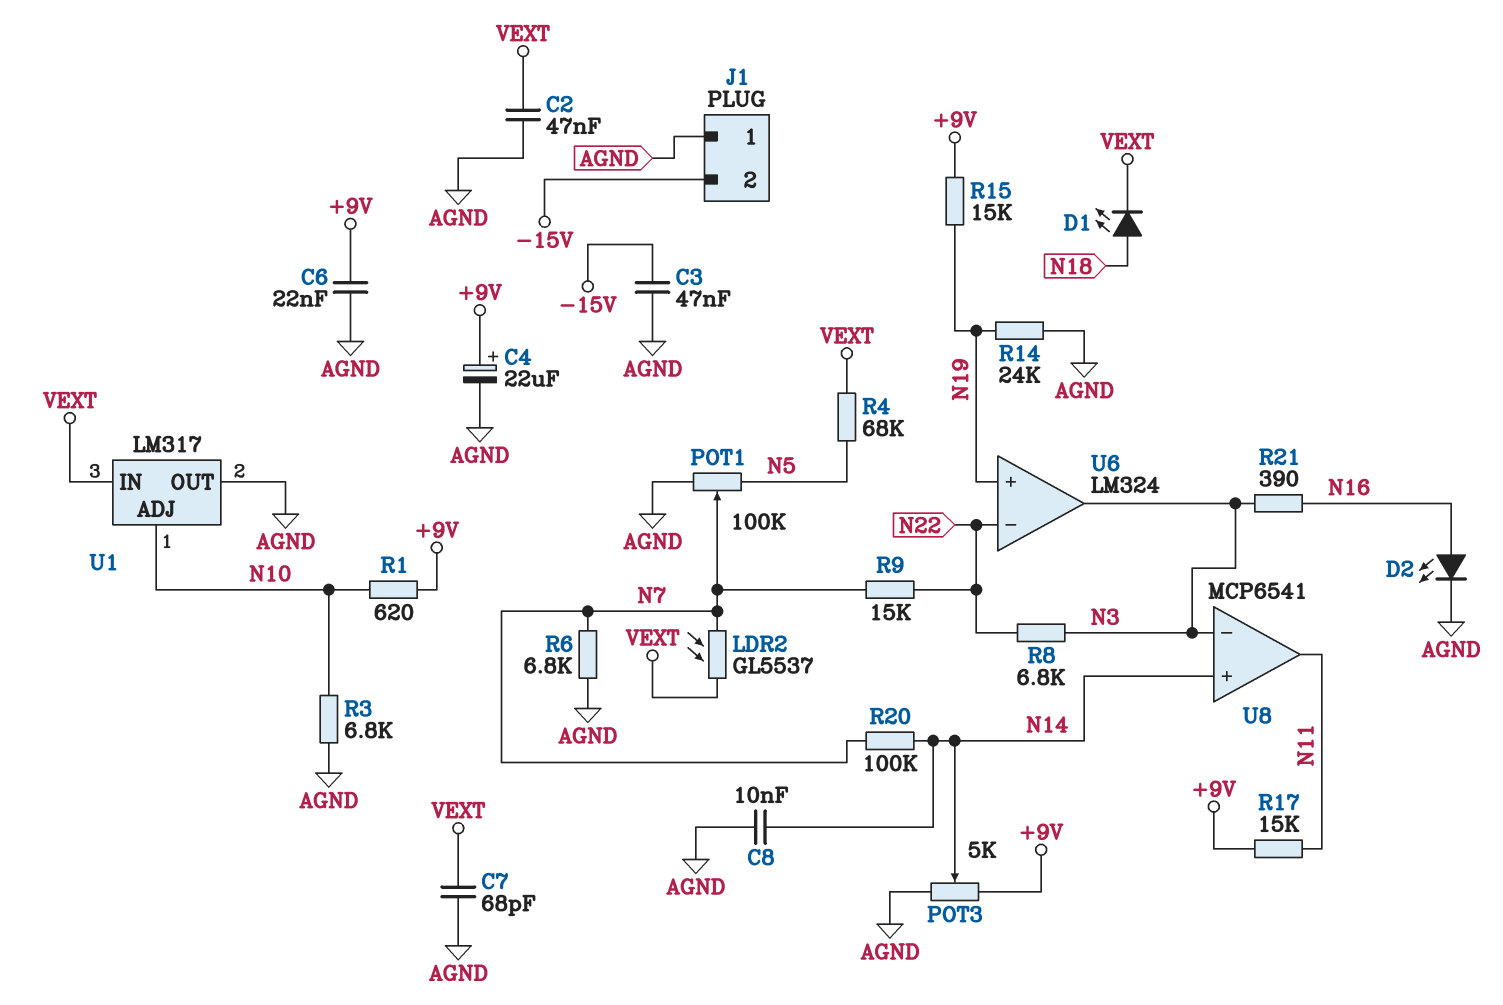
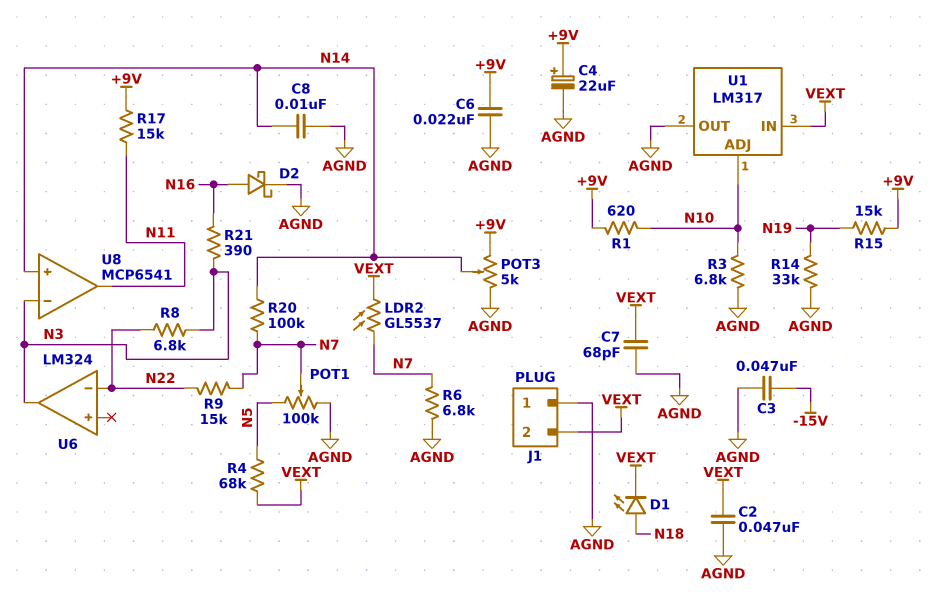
D2: LED (A N16, K AGND) -> schottky (A N16, K AGND)
J1 pin 2: -15V -> VEXT
R14: 24k (AGND, N19) -> 33k (AGND, N19)
U6 pin in+: N19 -> none

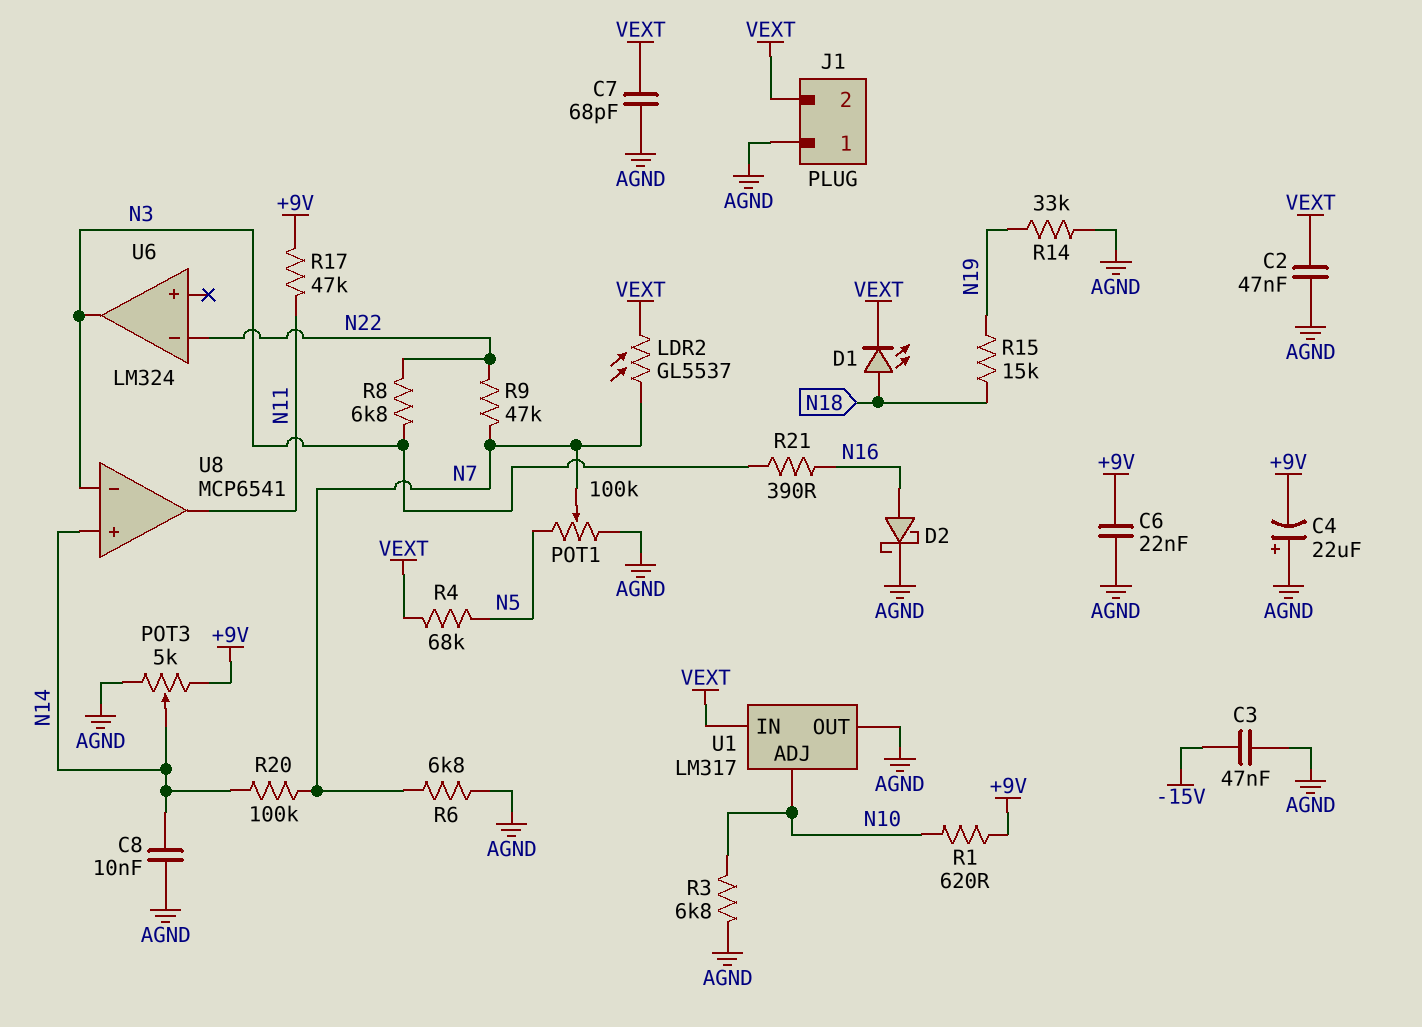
C4: 22uF (plus +9V, minus AGND) -> 22uF (plus AGND, minus +9V)
R9: 15k (N7, N22) -> 47k (N7, N22)
R15: 15k (+9V, N19) -> 15k (N18, N19)
R17: 15k (+9V, N11) -> 47k (+9V, N11)

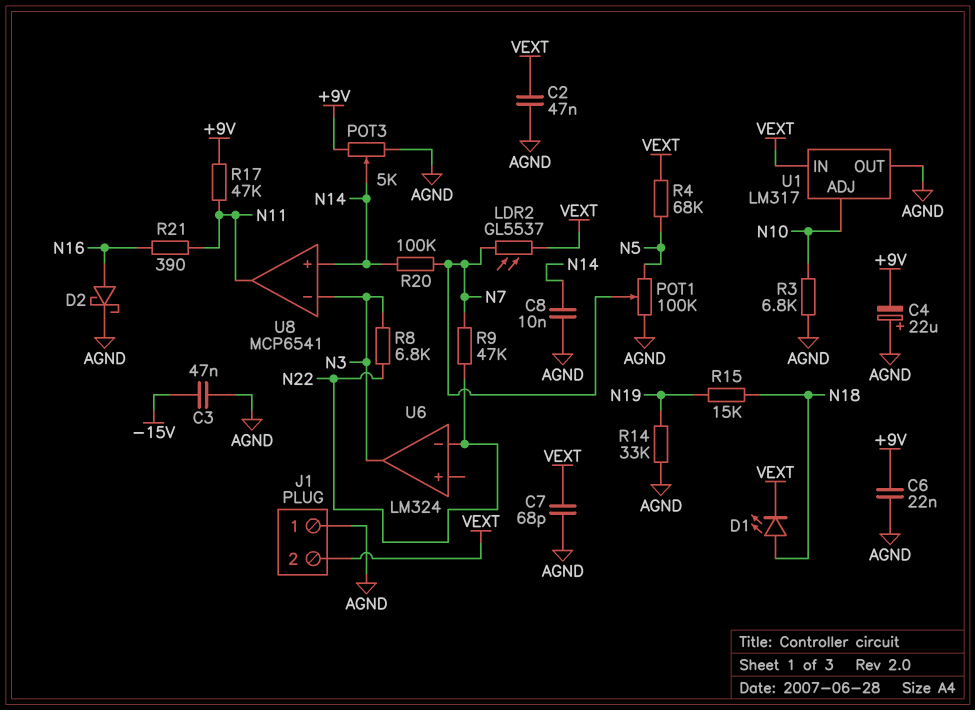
R1: 620 (+9V, N10) -> none
R6: 6.8k (AGND, N7) -> none
R21: 390 (N3, N16) -> 390 (N11, N16)

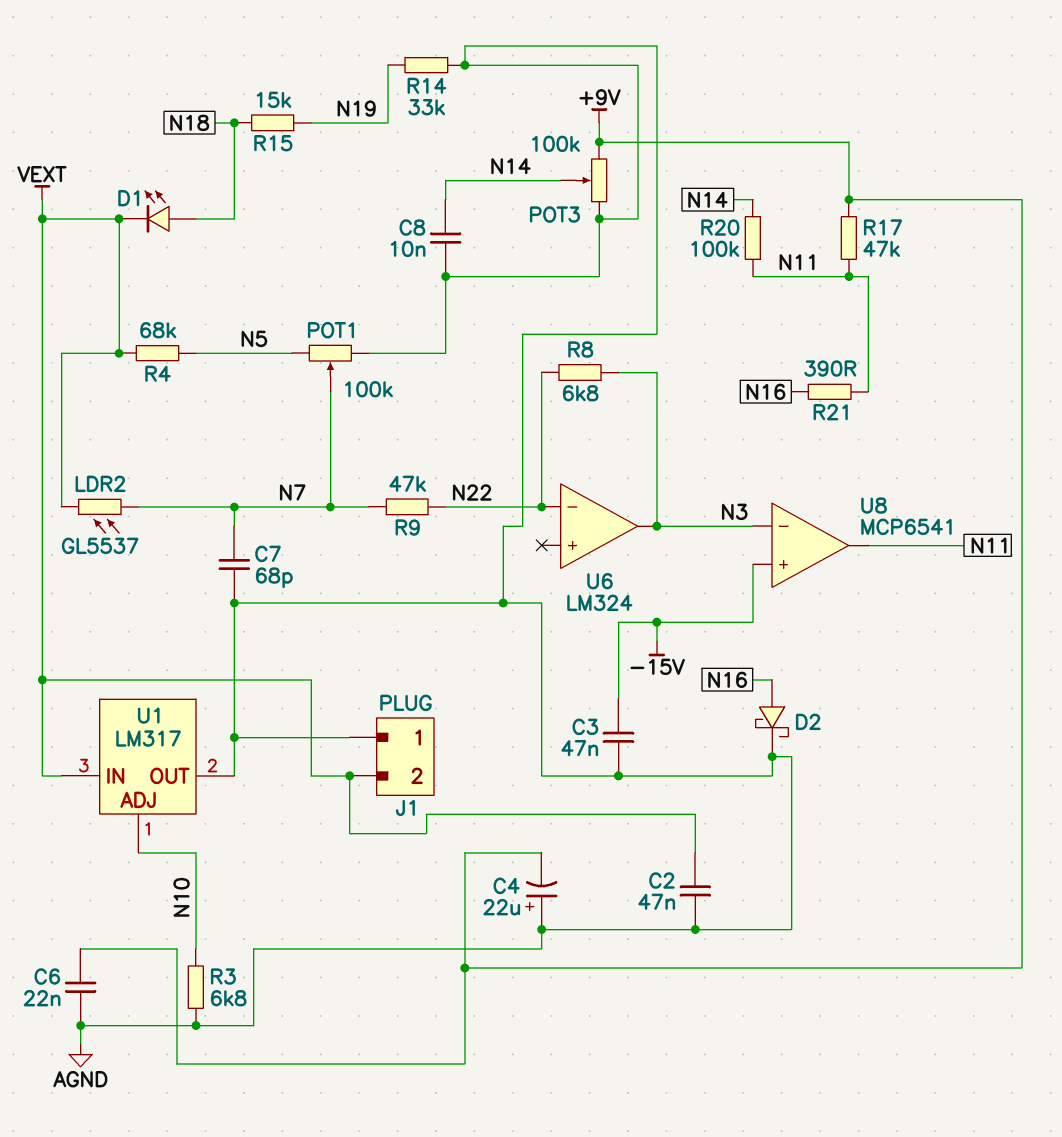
C7: 68pF (AGND, VEXT) -> 68pF (AGND, N7)
POT3: 5k (+9V, AGND, wiper N14) -> 100k (+9V, AGND, wiper N14)
R20: 100k (N7, N14) -> 100k (N11, N14)
U8 pin in+: N14 -> -15V

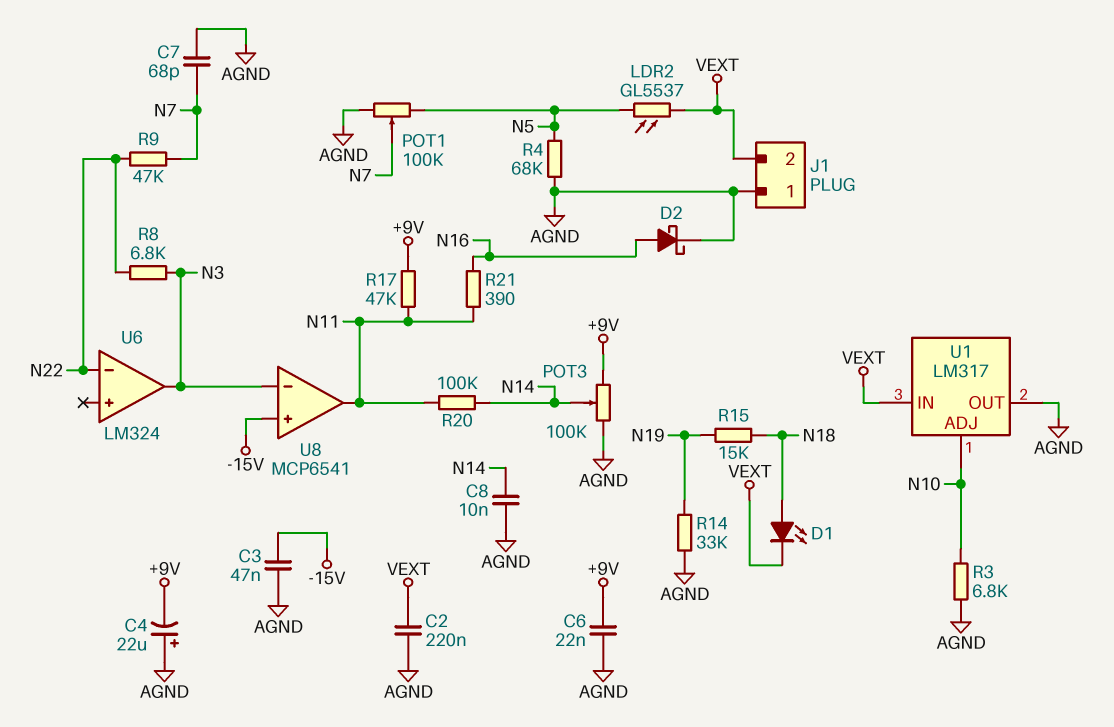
C2: 47nF (AGND, VEXT) -> 220nF (AGND, VEXT)
LDR2: GL5537 (N7, VEXT) -> GL5537 (N5, VEXT)
R4: 68k (N5, VEXT) -> 68k (AGND, N5)

